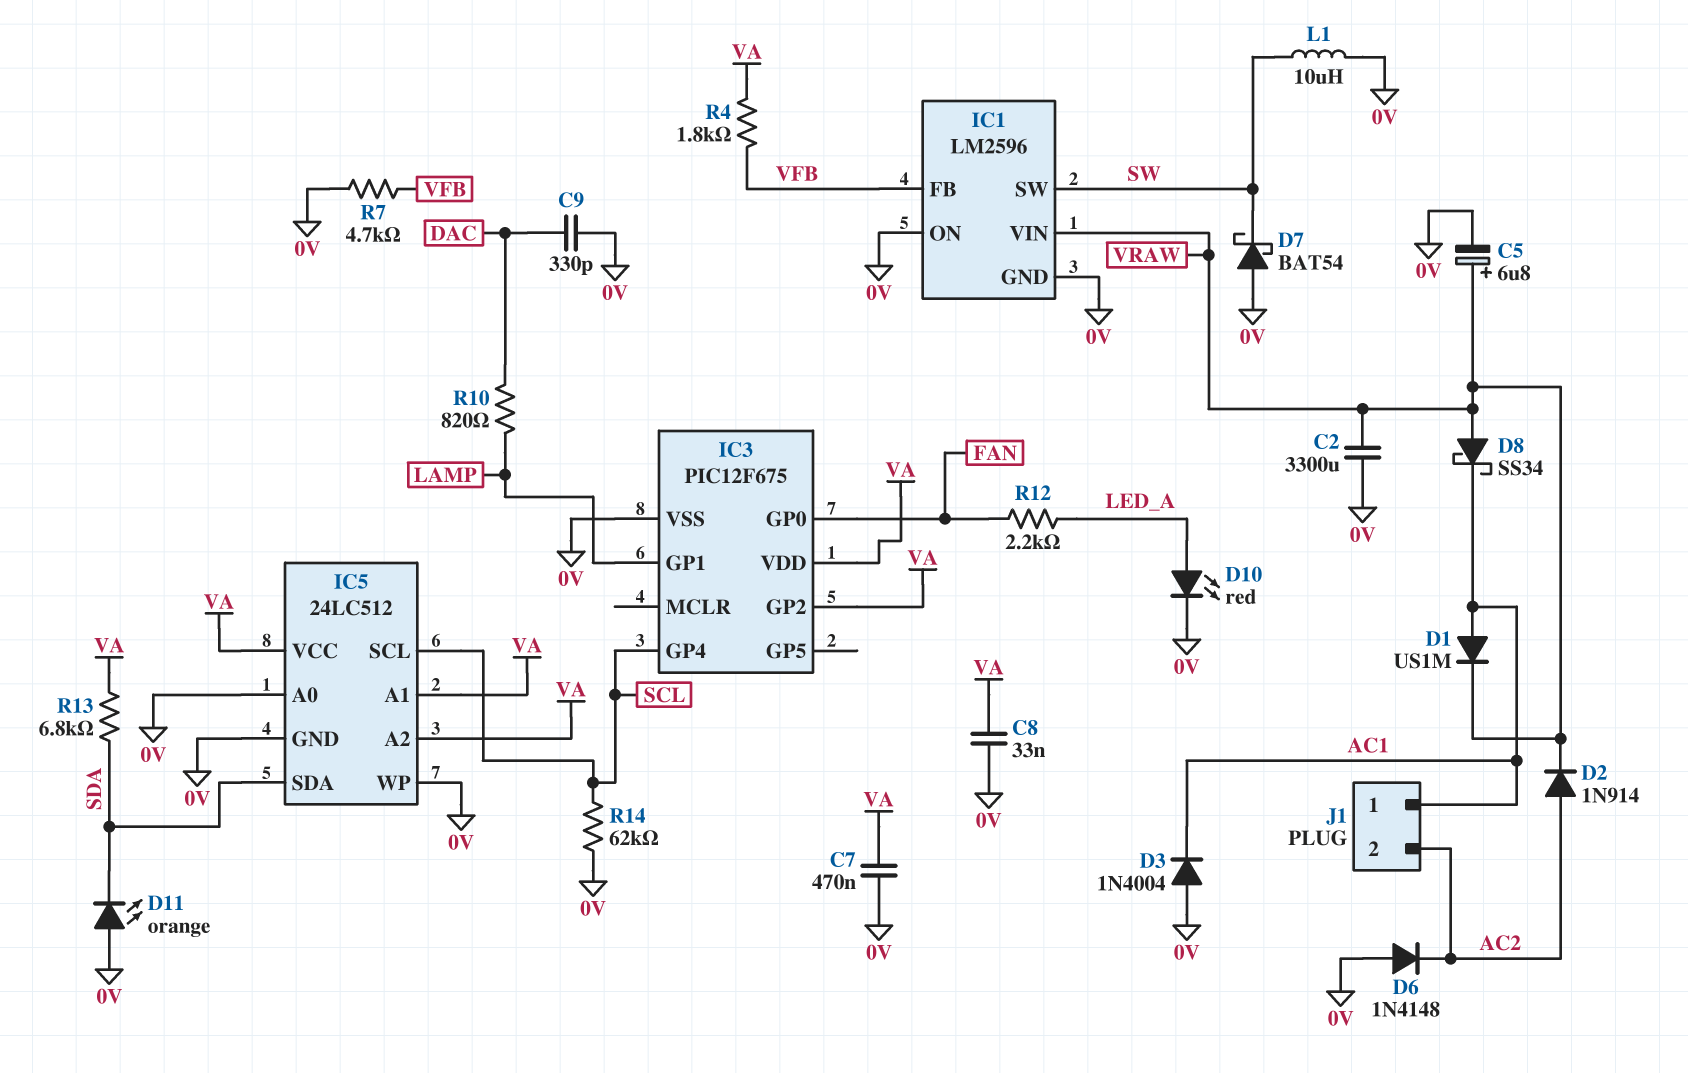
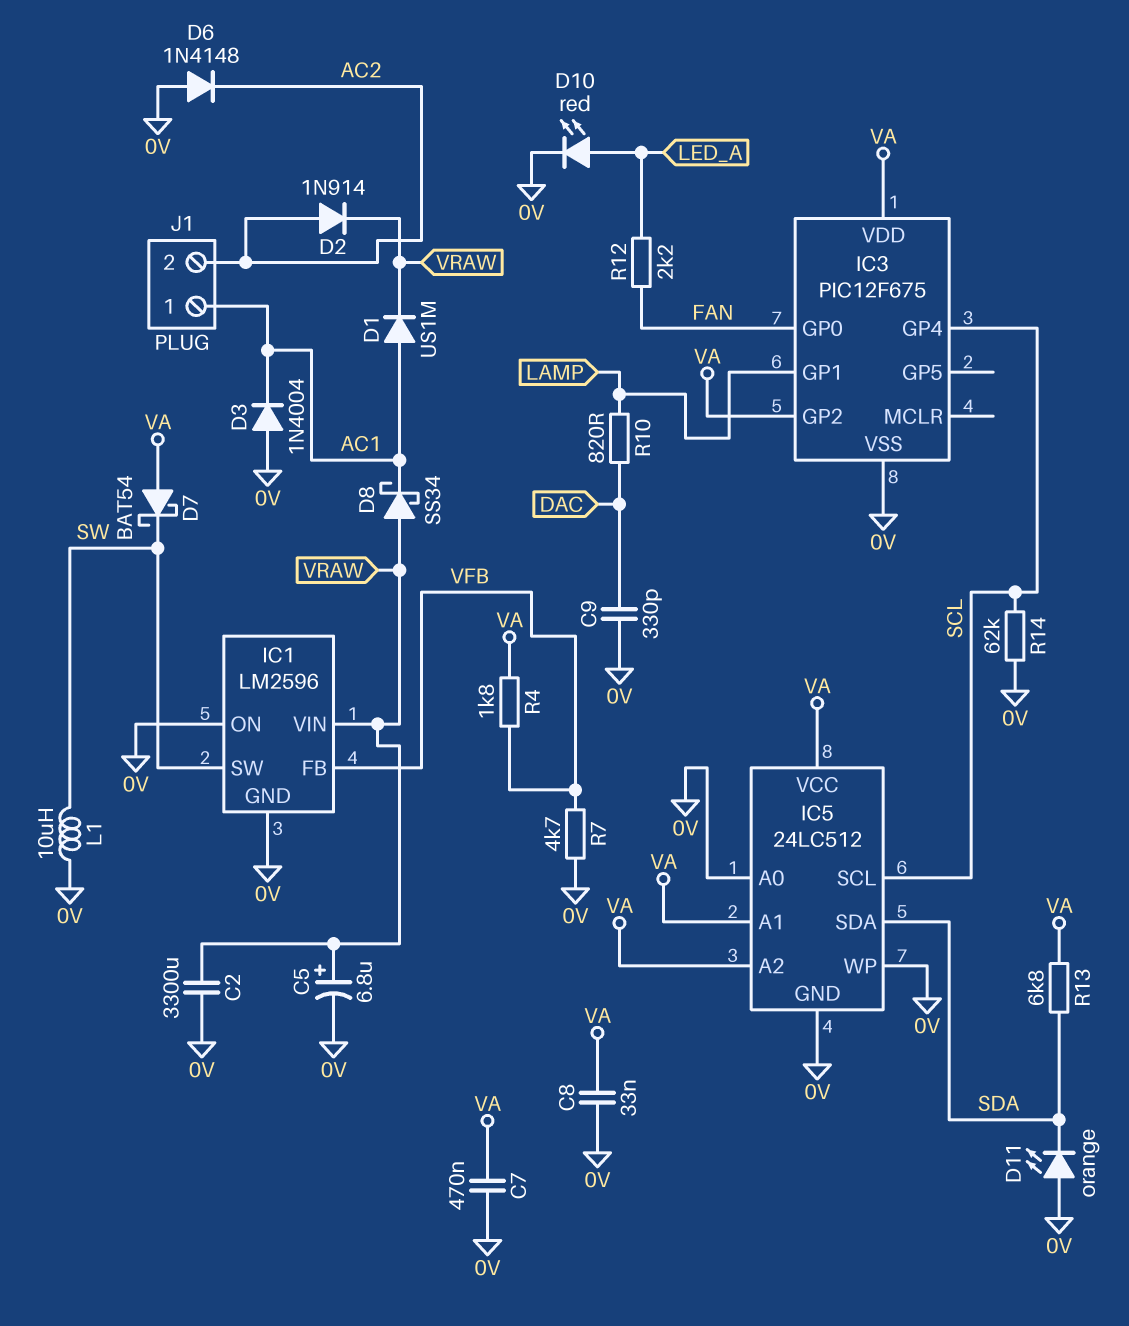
D7: schottky BAT54 (A 0V, K SW) -> schottky BAT54 (A VA, K SW)

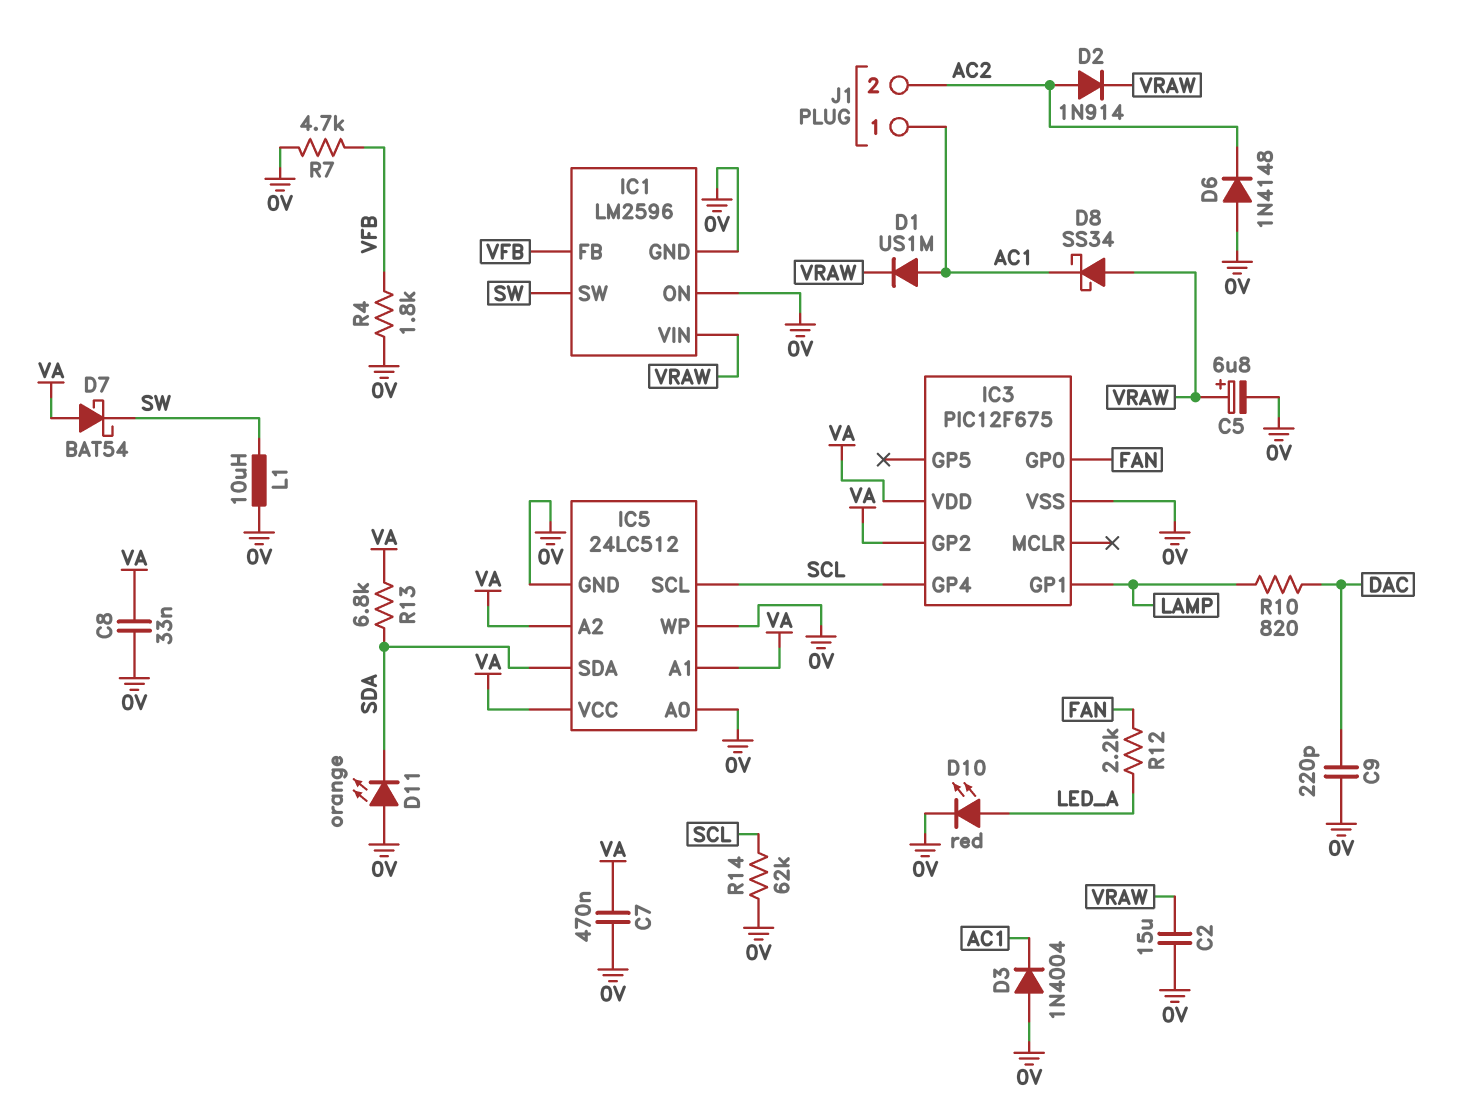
C2: 3300uF (0V, VRAW) -> 15uF (0V, VRAW)
C9: 330pF (0V, DAC) -> 220pF (0V, DAC)
R4: 1.8k (VA, VFB) -> 1.8k (0V, VFB)

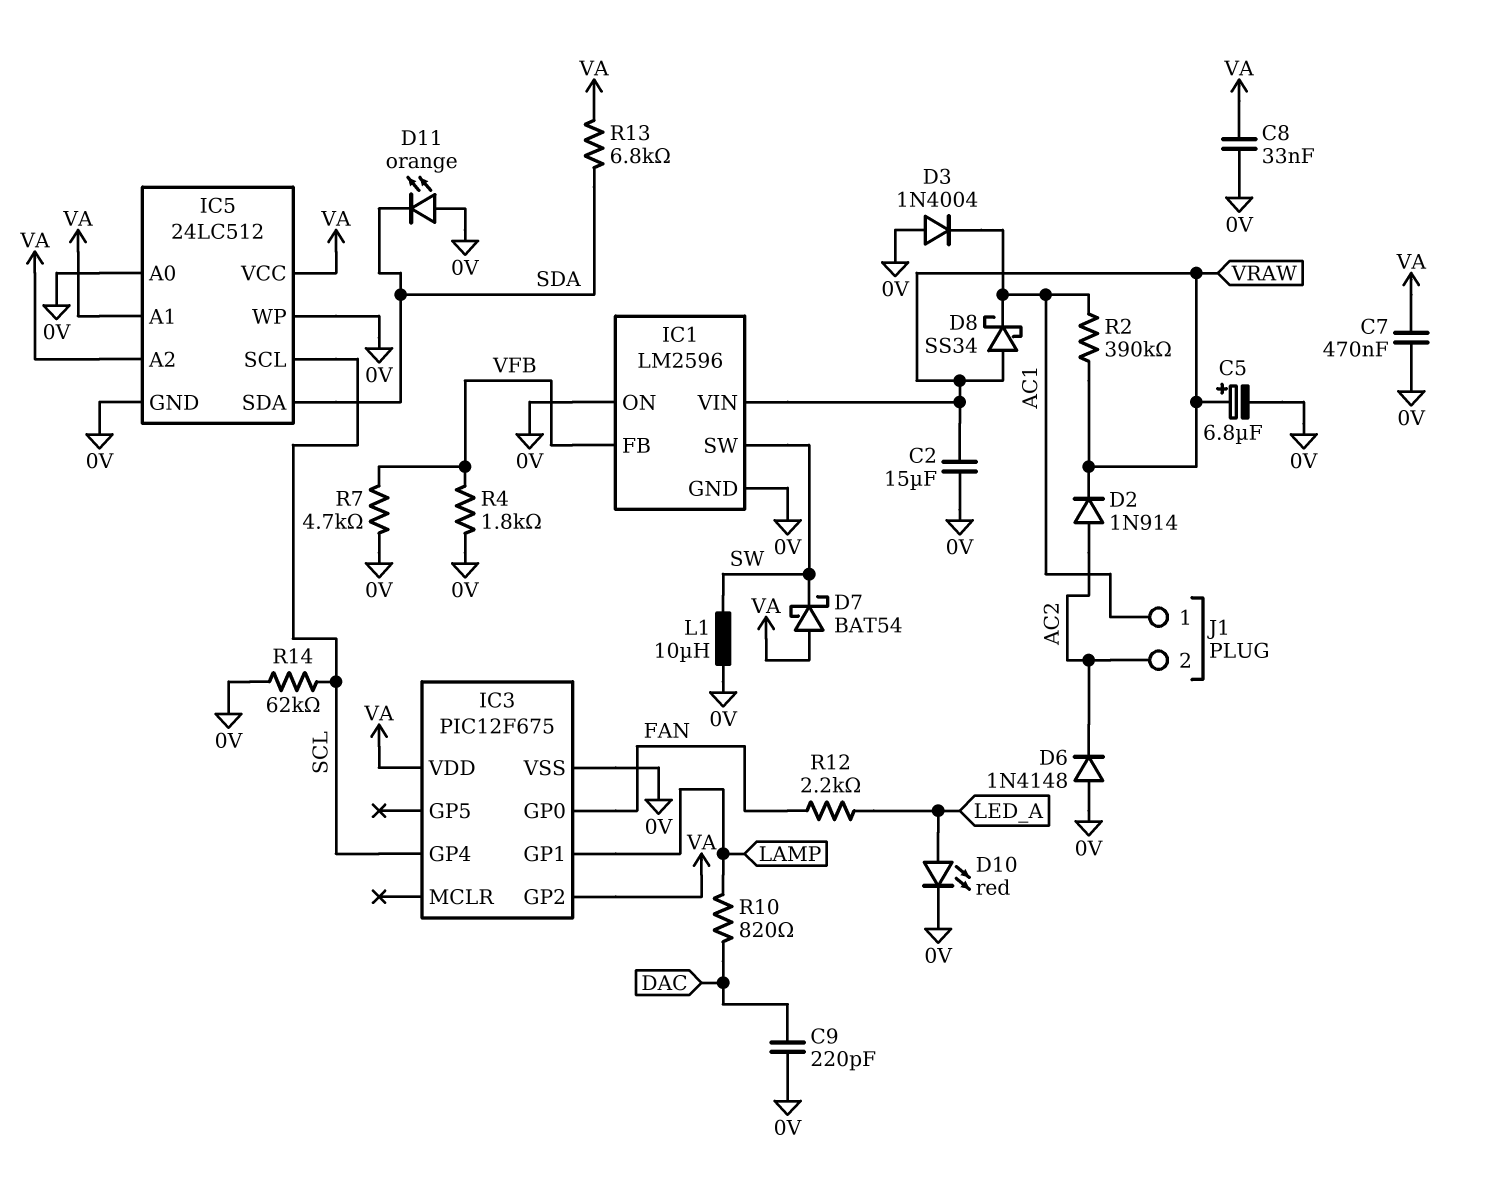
D1: diode US1M (A AC1, K VRAW) -> none
R2: none -> 390k (AC1, VRAW)

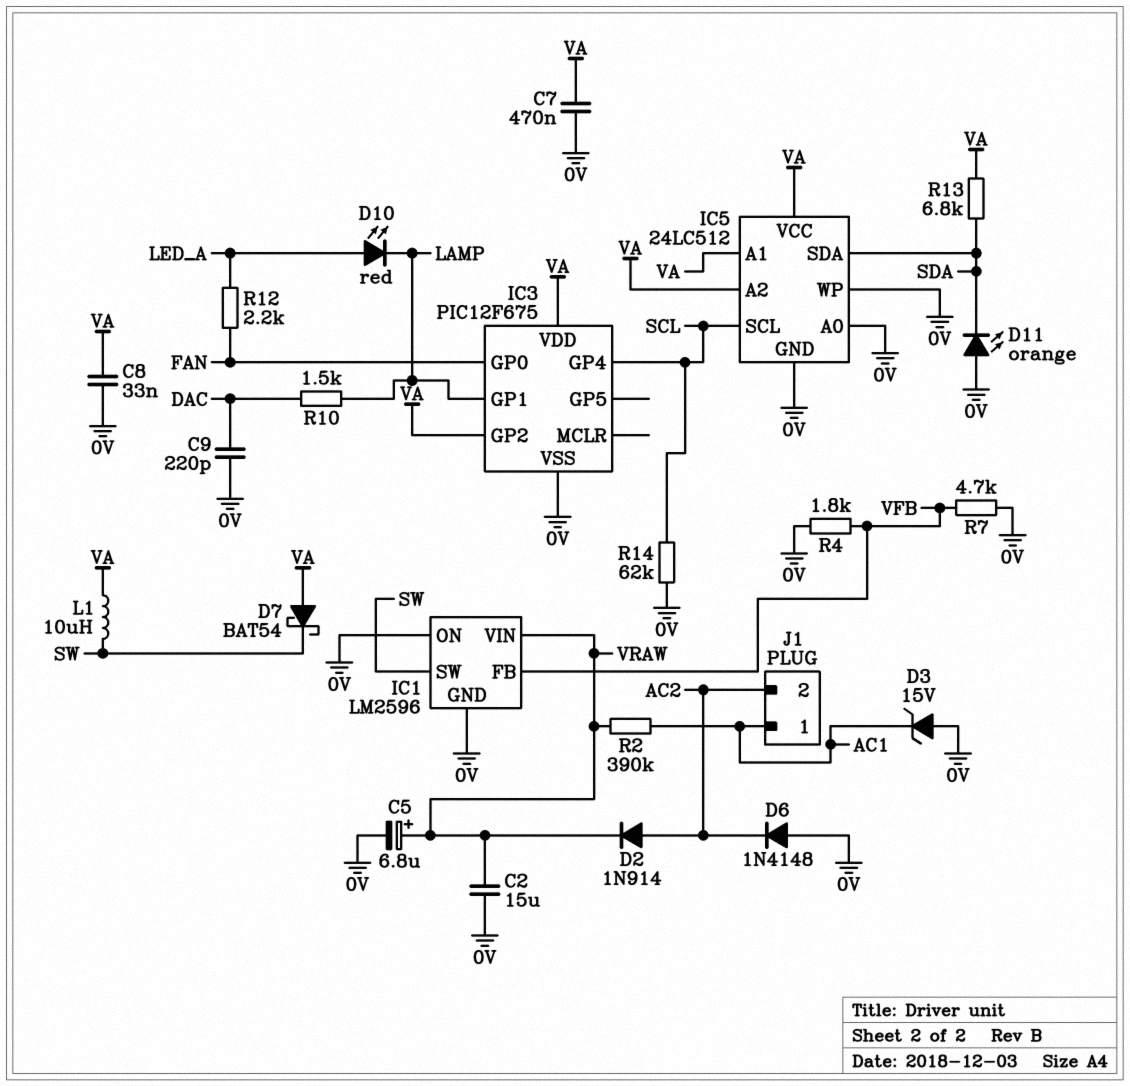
D3: diode 1N4004 (A 0V, K AC1) -> zener 15V (A 0V, K AC1)
D8: schottky SS34 (A VRAW, K AC1) -> none
D10: LED red (A LED_A, K 0V) -> LED red (A LED_A, K LAMP)
L1: 10uH (0V, SW) -> 10uH (SW, VA)
R10: 820 (DAC, LAMP) -> 1.5k (DAC, LAMP)

